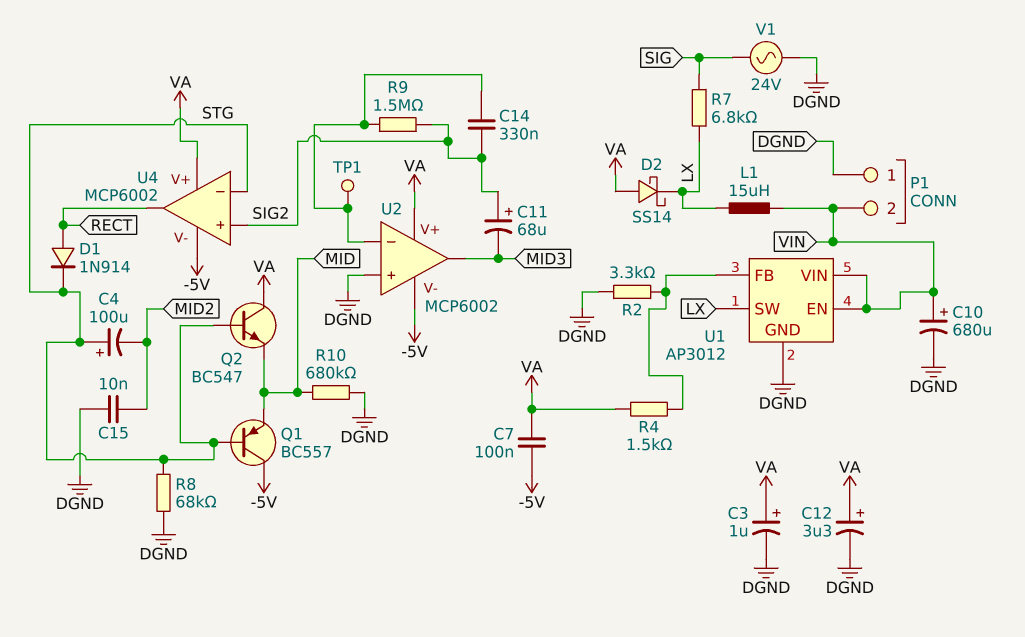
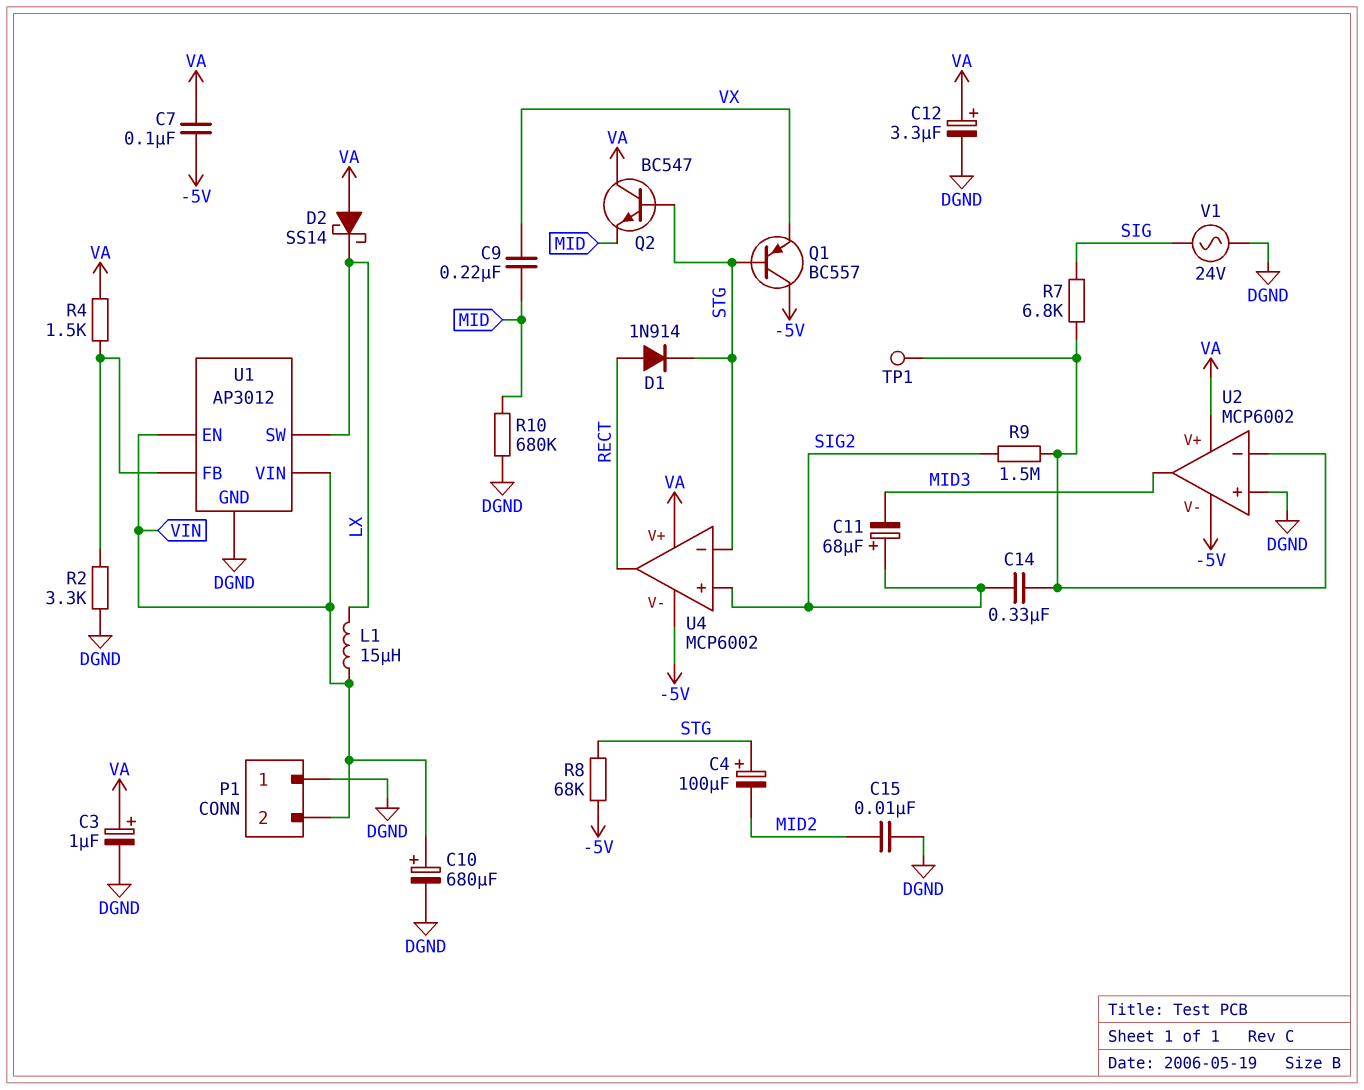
C9: none -> 220nF (MID, VX)
Q1: PNP BC557 (B STG, C -5V, E MID) -> PNP BC557 (B STG, C -5V, E VX)
R7: 6.8k (LX, SIG) -> 6.8k (SIG, U2/in-)
R8: 68k (DGND, STG) -> 68k (-5V, STG)

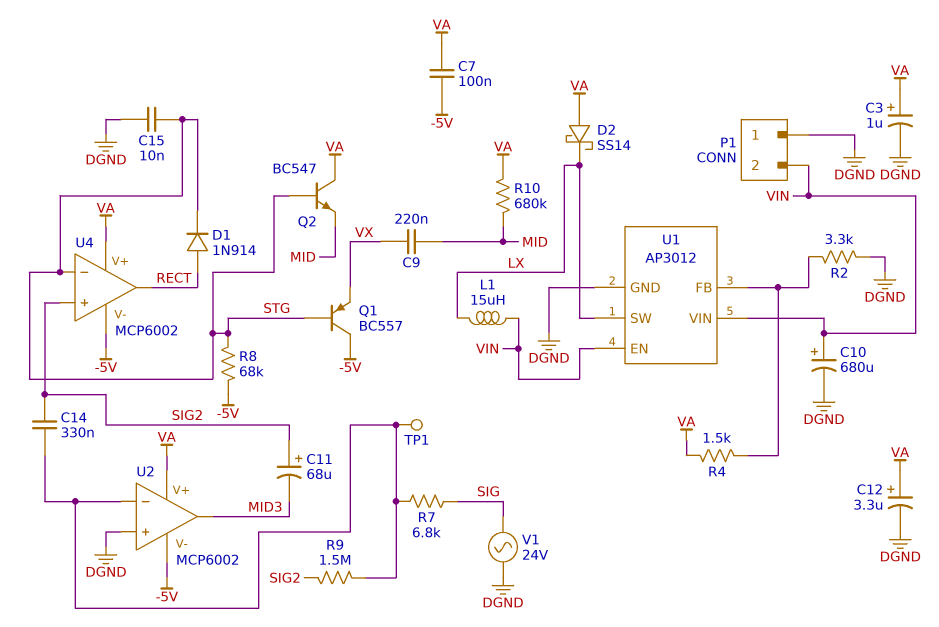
C4: 100uF (plus STG, minus MID2) -> none
C15: 10nF (DGND, MID2) -> 10nF (DGND, STG)
R10: 680k (DGND, MID) -> 680k (MID, VA)

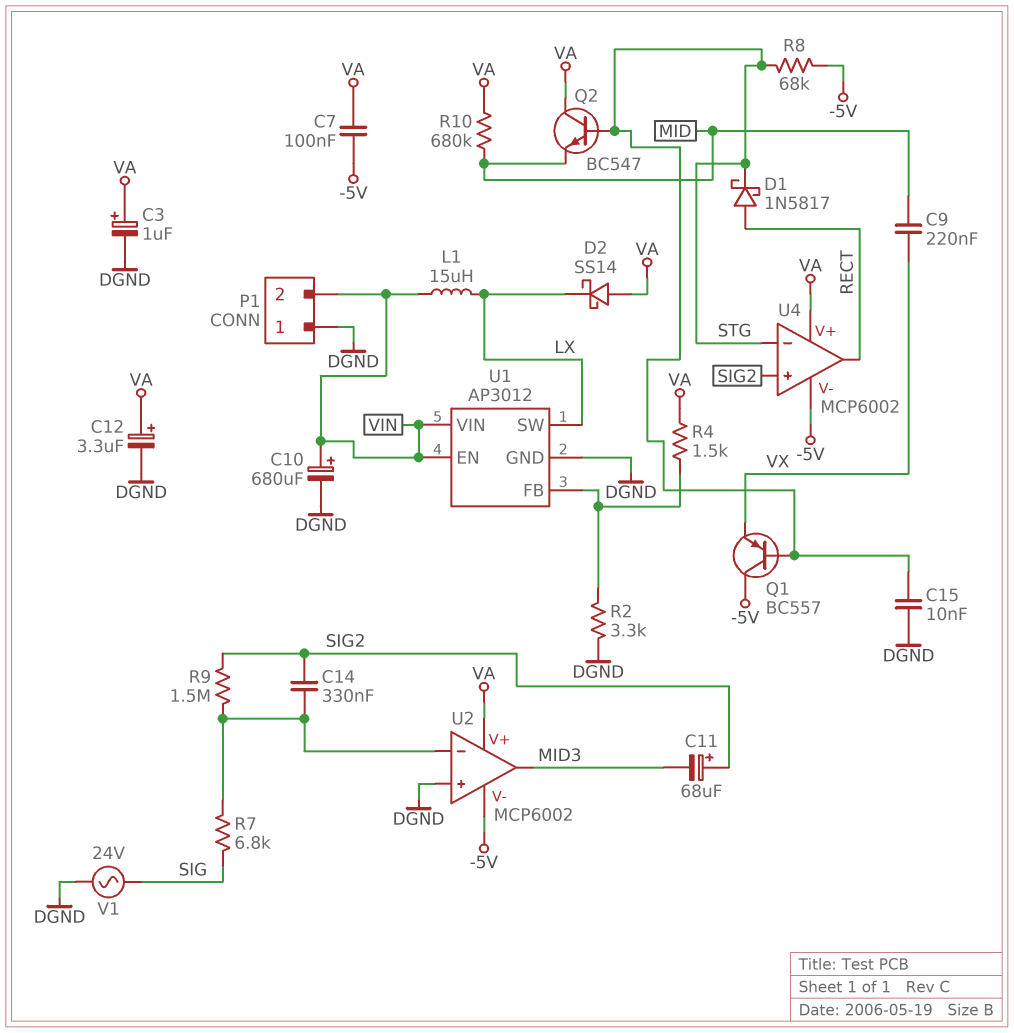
D1: diode 1N914 (A RECT, K STG) -> schottky 1N5817 (A RECT, K STG)
TP1: test point (U2/in-) -> none

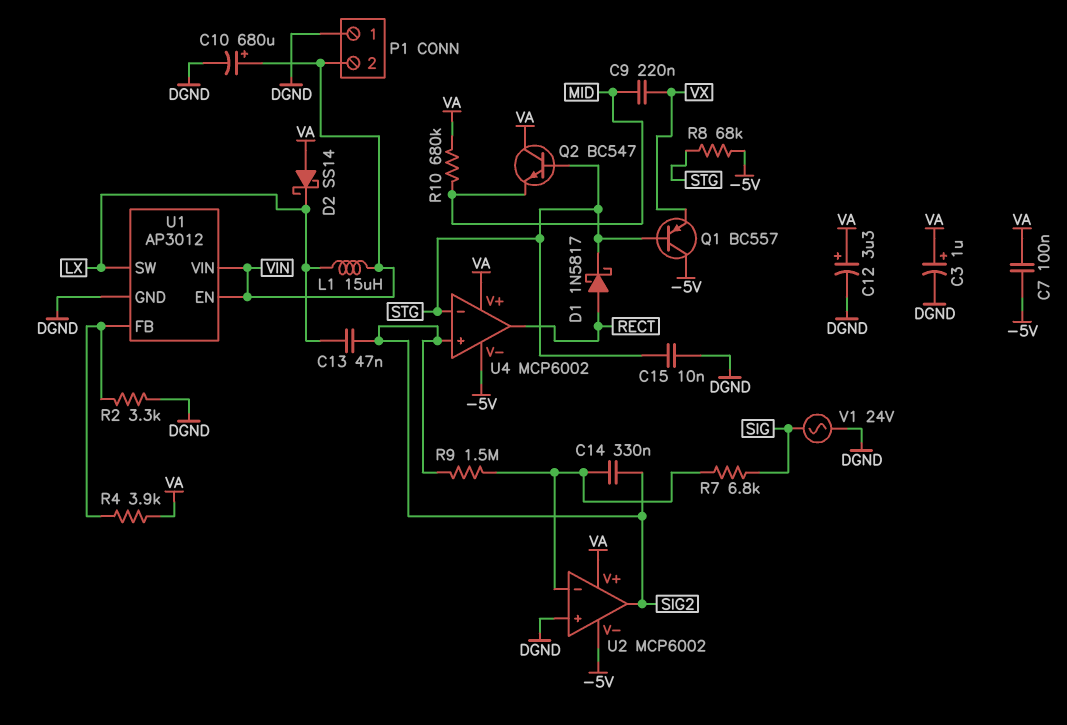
C11: 68uF (plus SIG2, minus MID3) -> none
C13: none -> 47nF (LX, SIG2)
R4: 1.5k (U1/FB, VA) -> 3.9k (U1/FB, VA)
U2 pin out: MID3 -> SIG2

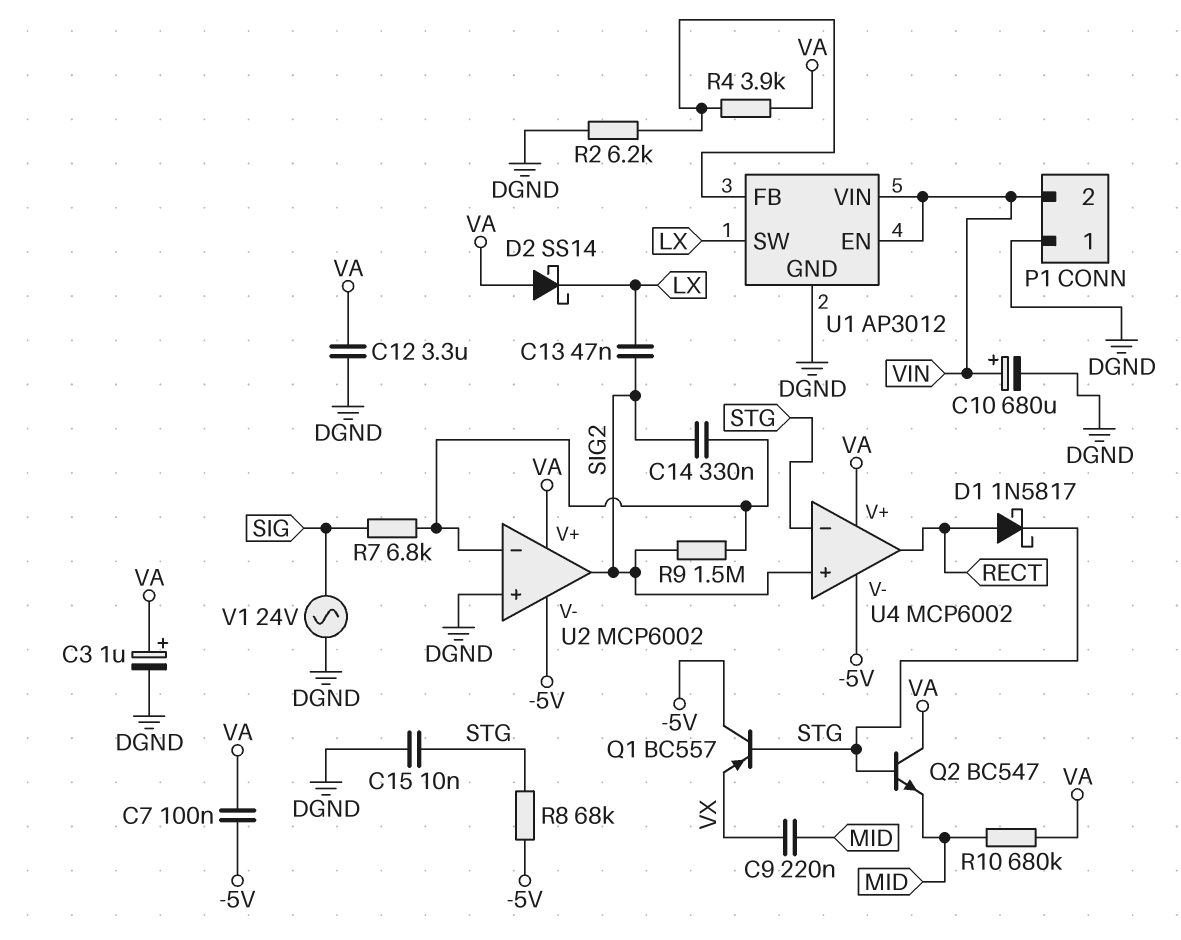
C12: 3.3uF (plus VA, minus DGND) -> 3.3uF (DGND, VA)
L1: 15uH (LX, VIN) -> none
R2: 3.3k (DGND, U1/FB) -> 6.2k (DGND, U1/FB)

